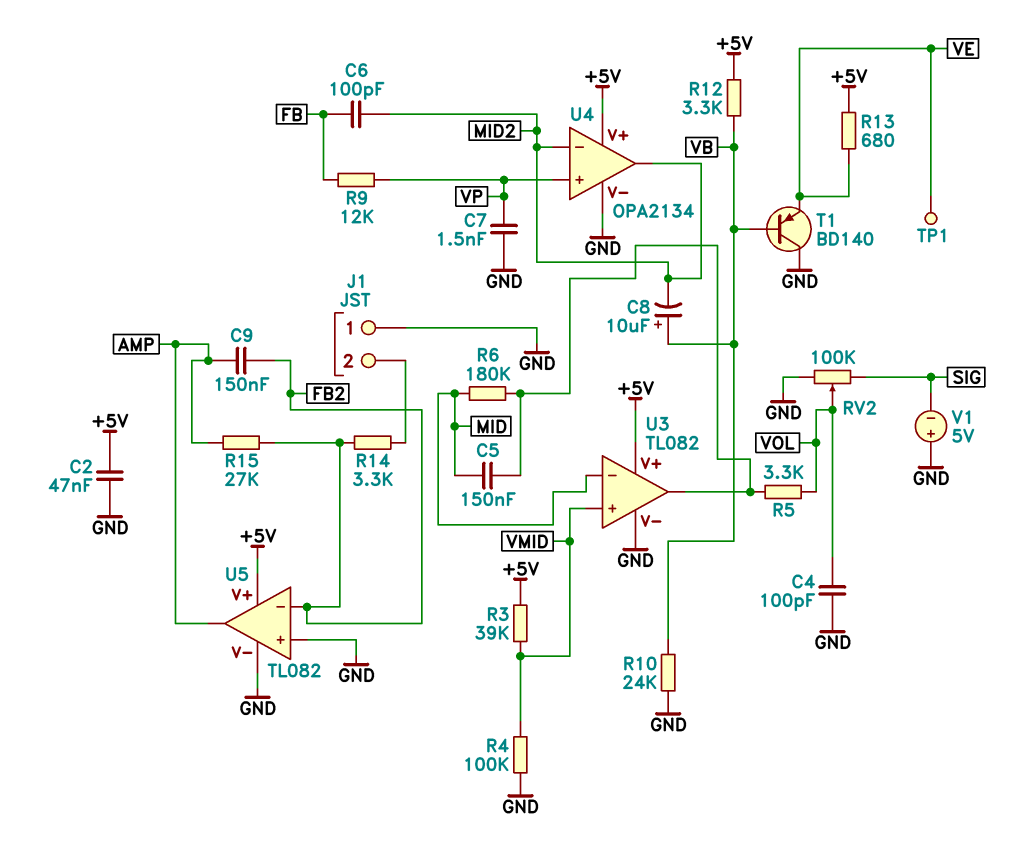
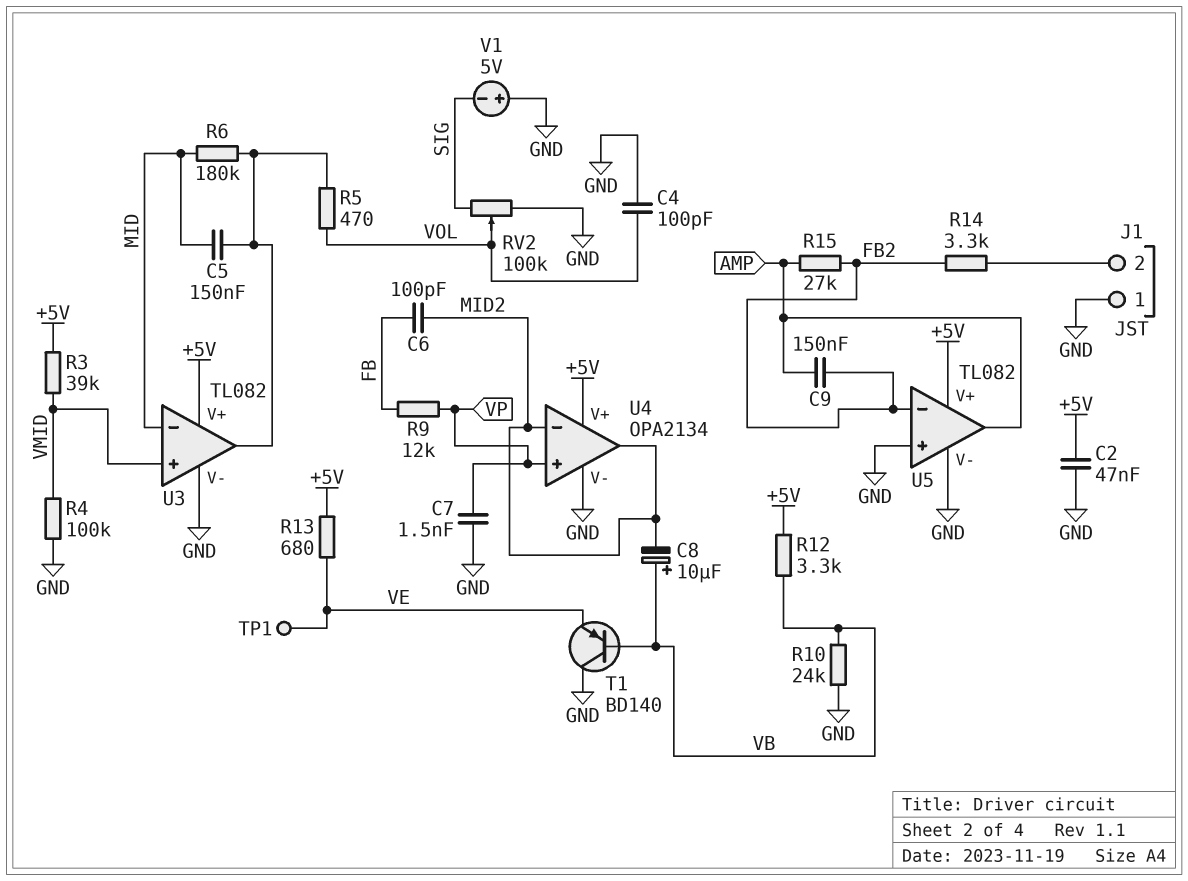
R5: 3.3k (U3/out, VOL) -> 470 (U3/out, VOL)

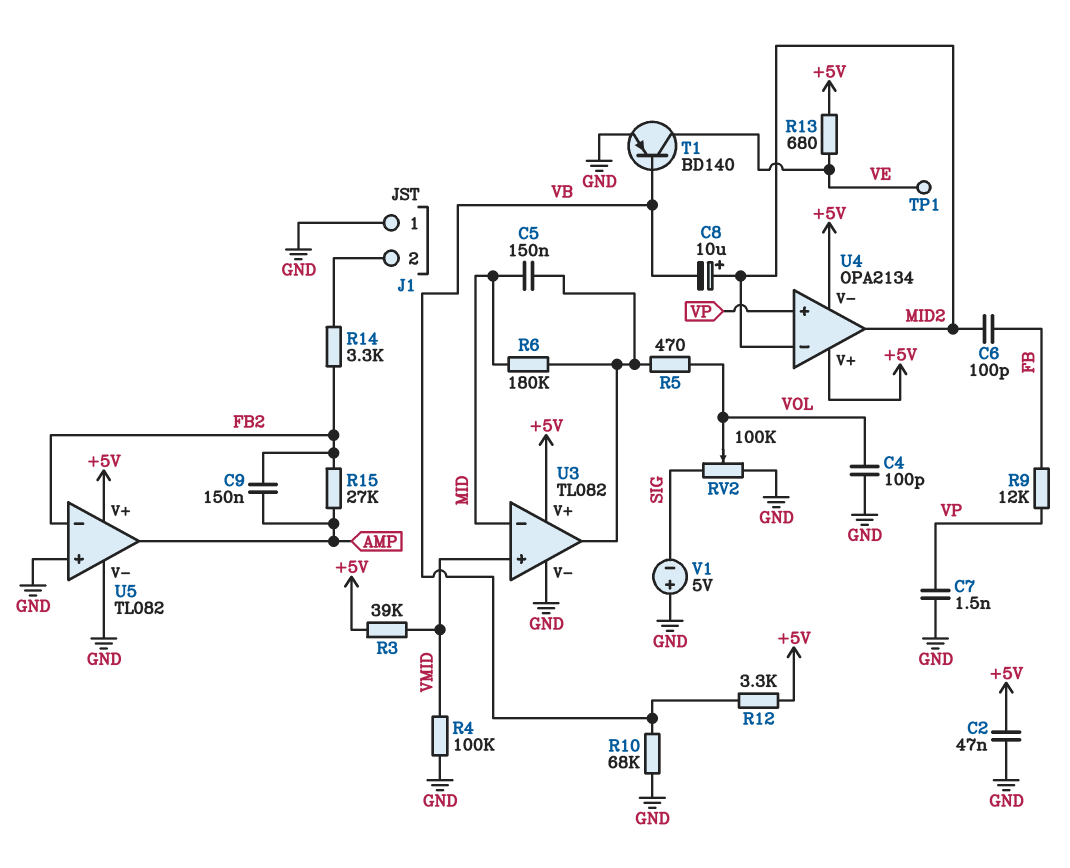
C8: 10uF (plus VB, minus MID2) -> 10uF (plus MID2, minus VB)
R10: 24k (GND, VB) -> 68k (GND, VB)
T1: PNP BD140 (B VB, C GND, E VE) -> PNP BD140 (B VB, C VE, E GND)
U4 pin V-: GND -> +5V

